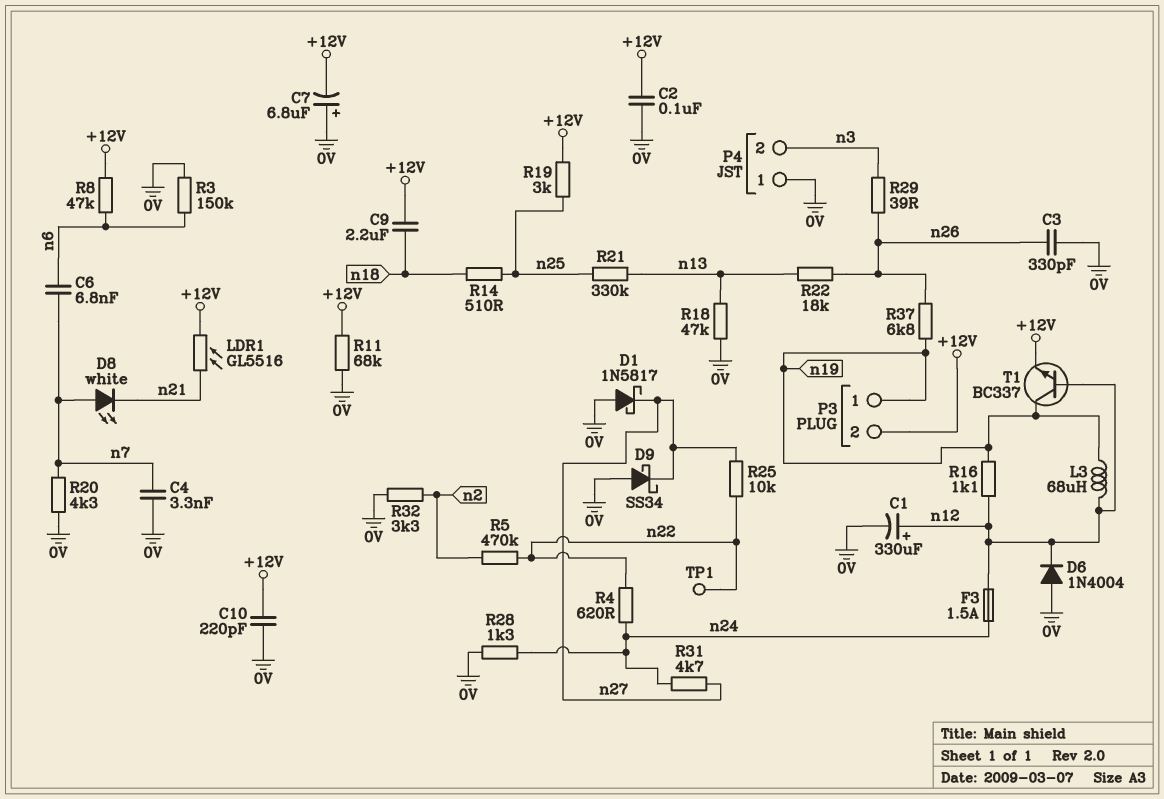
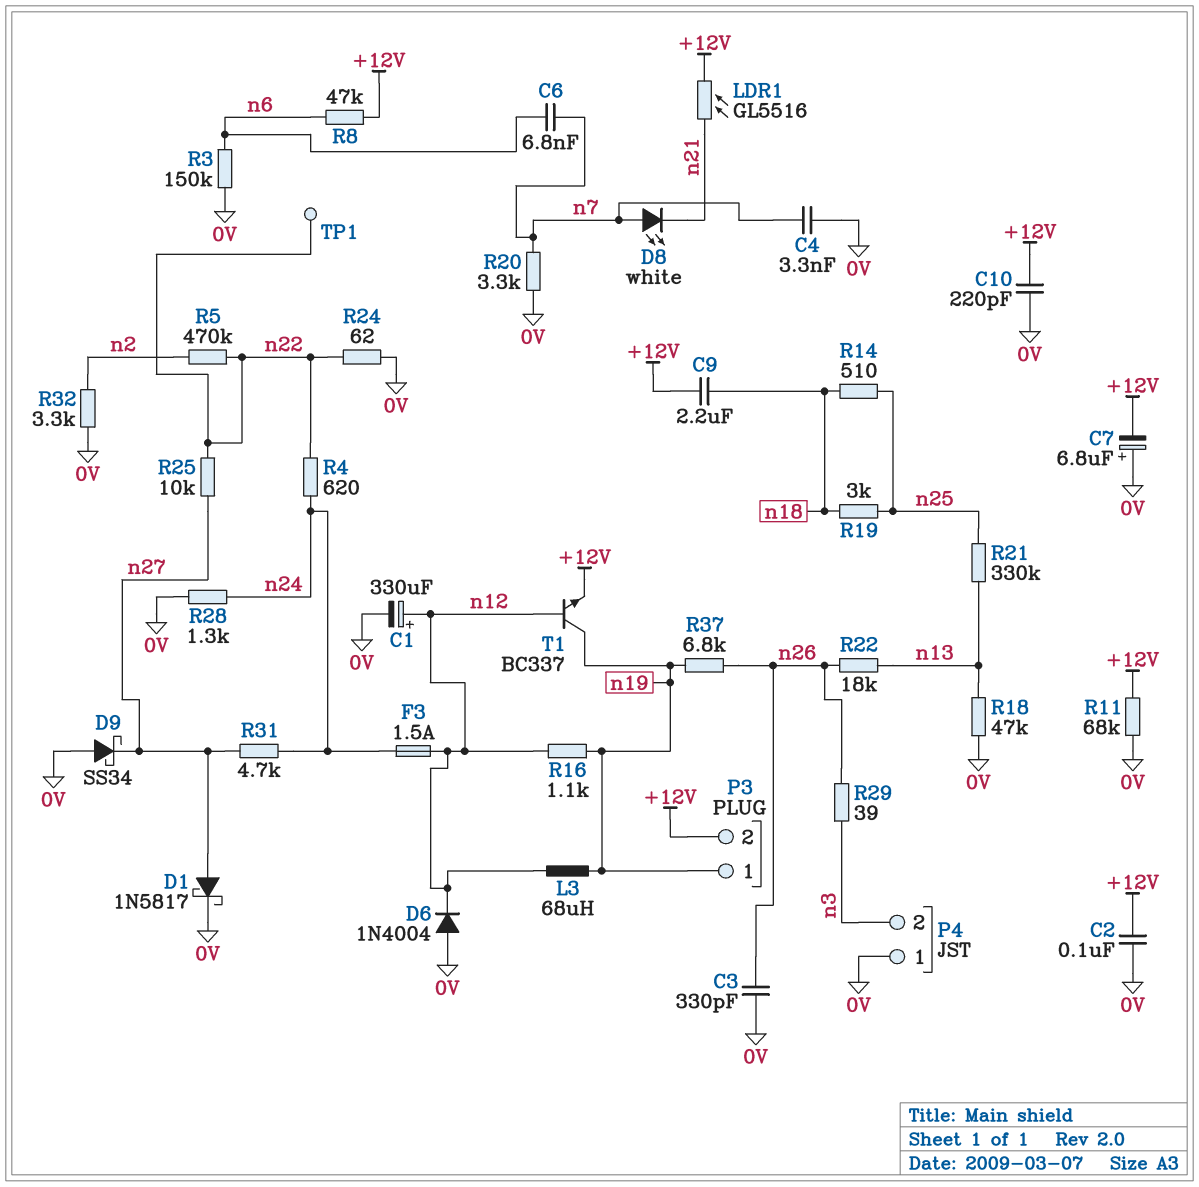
D1: schottky 1N5817 (A 0V, K n27) -> schottky 1N5817 (A n27, K 0V)
R19: 3k (+12V, n25) -> 3k (n18, n25)
R20: 4.3k (0V, n7) -> 3.3k (0V, n7)
R24: none -> 62 (0V, n22)

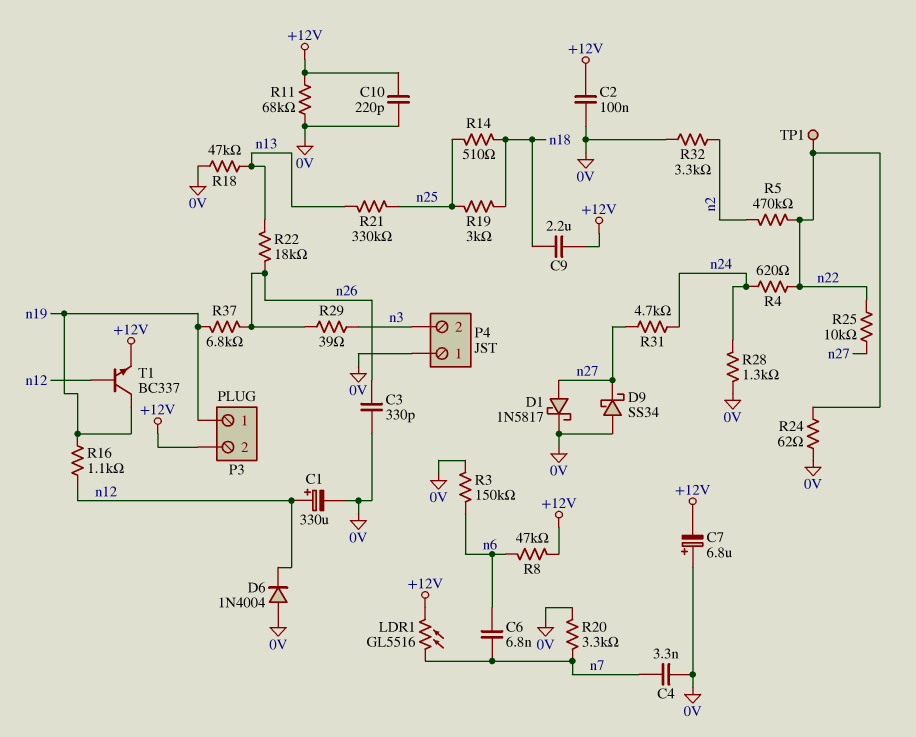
D8: LED white (A n7, K n21) -> none
F3: 1.5A (n12, n24) -> none
L3: 68uH (n12, n19) -> none
LDR1: GL5516 (+12V, n21) -> GL5516 (+12V, n7)

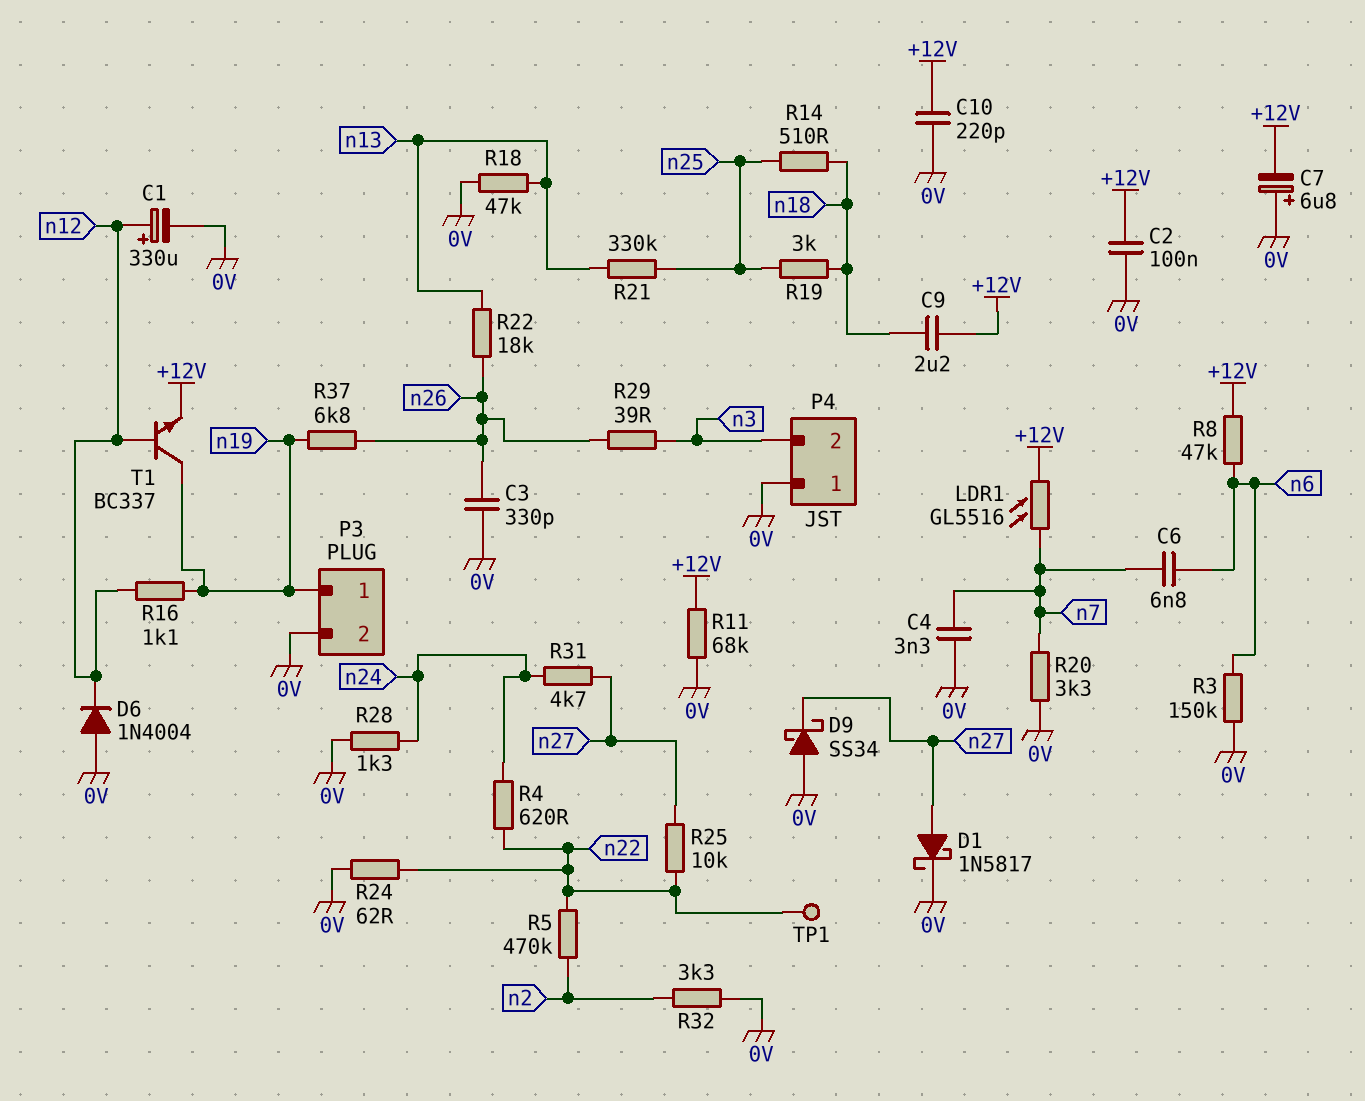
P3 pin 2: +12V -> 0V

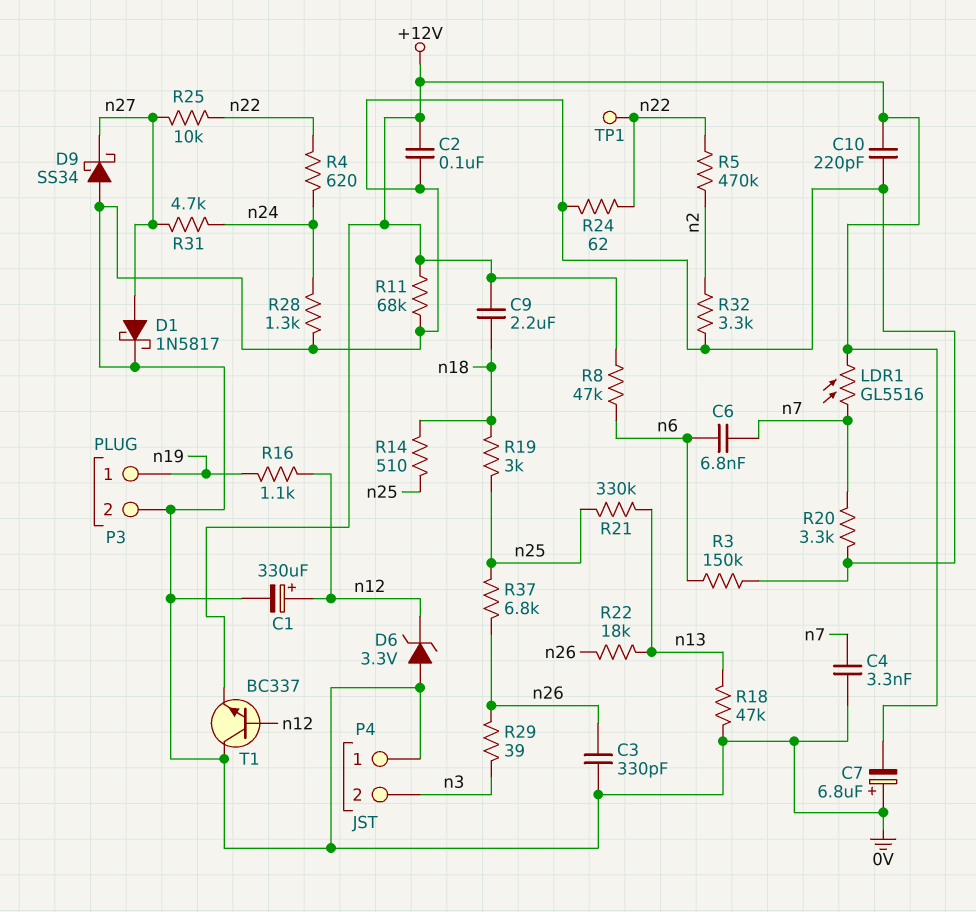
D6: diode 1N4004 (A 0V, K n12) -> zener 3.3V (A 0V, K n12)
R37: 6.8k (n19, n26) -> 6.8k (n25, n26)
T1: NPN BC337 (B n12, C n19, E +12V) -> NPN BC337 (B n12, C 0V, E +12V)

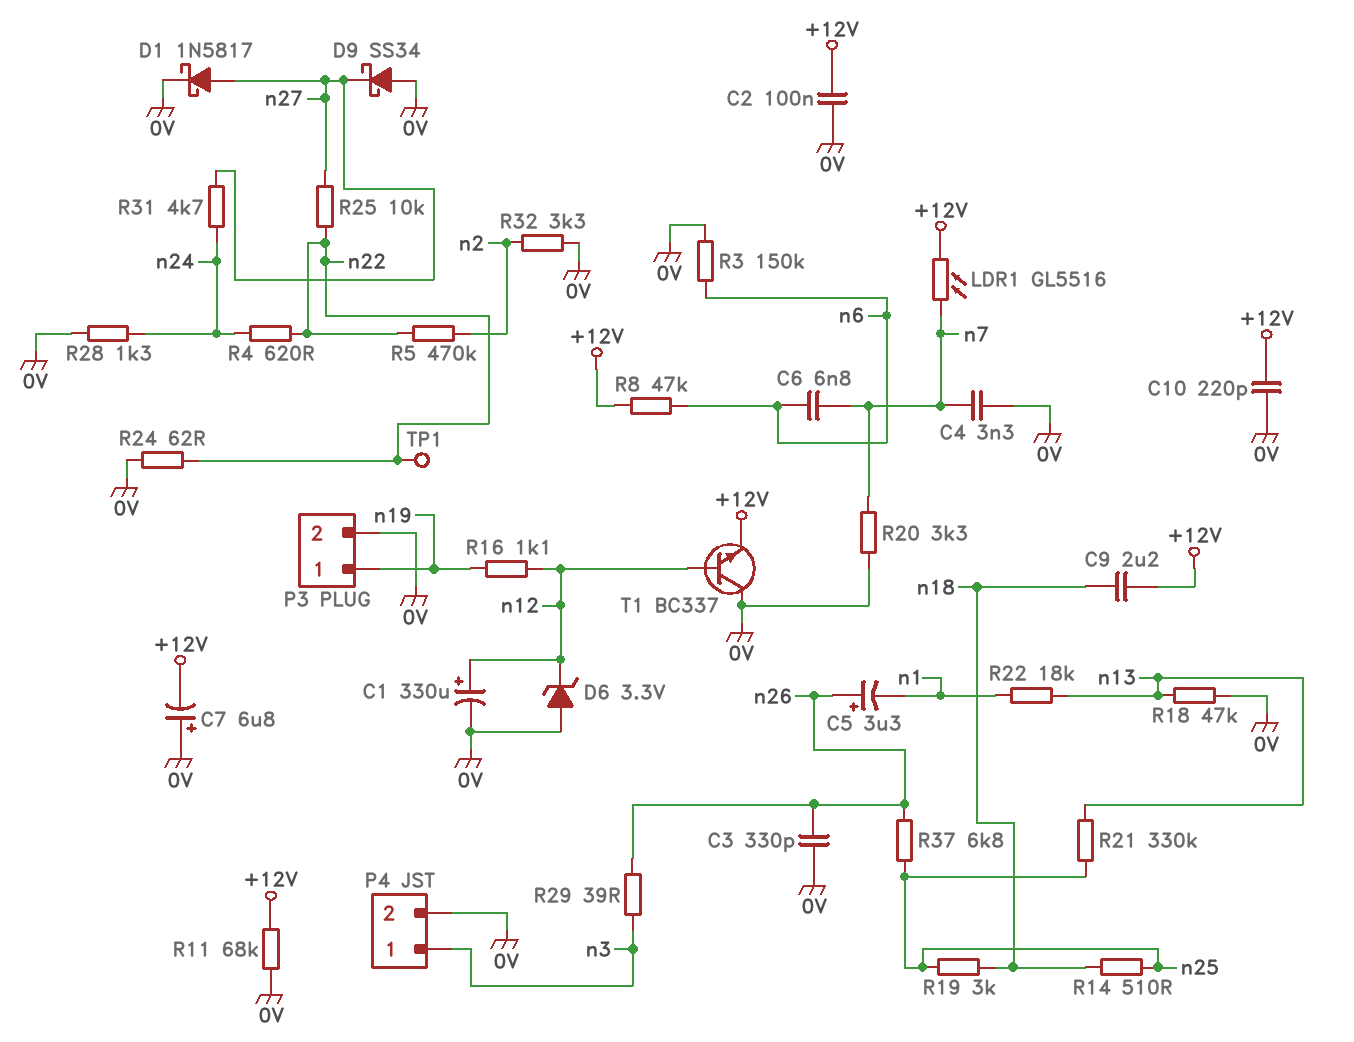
C5: none -> 3.3uF (plus n26, minus n1)
P4 pin 1: 0V -> n3
P4 pin 2: n3 -> 0V
R22: 18k (n13, n26) -> 18k (n1, n13)

